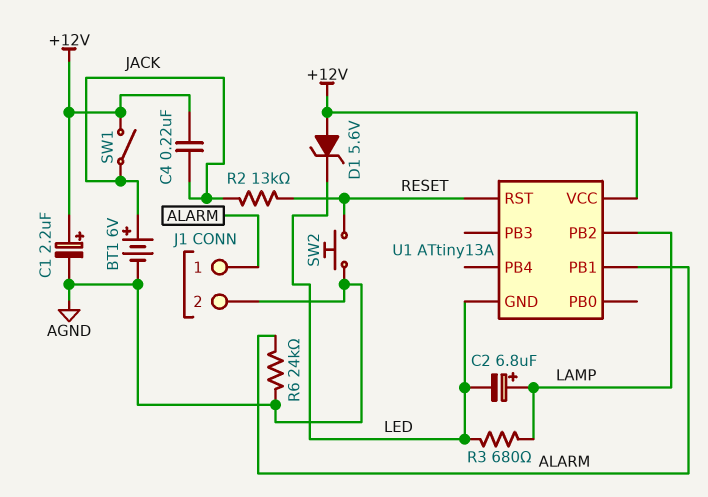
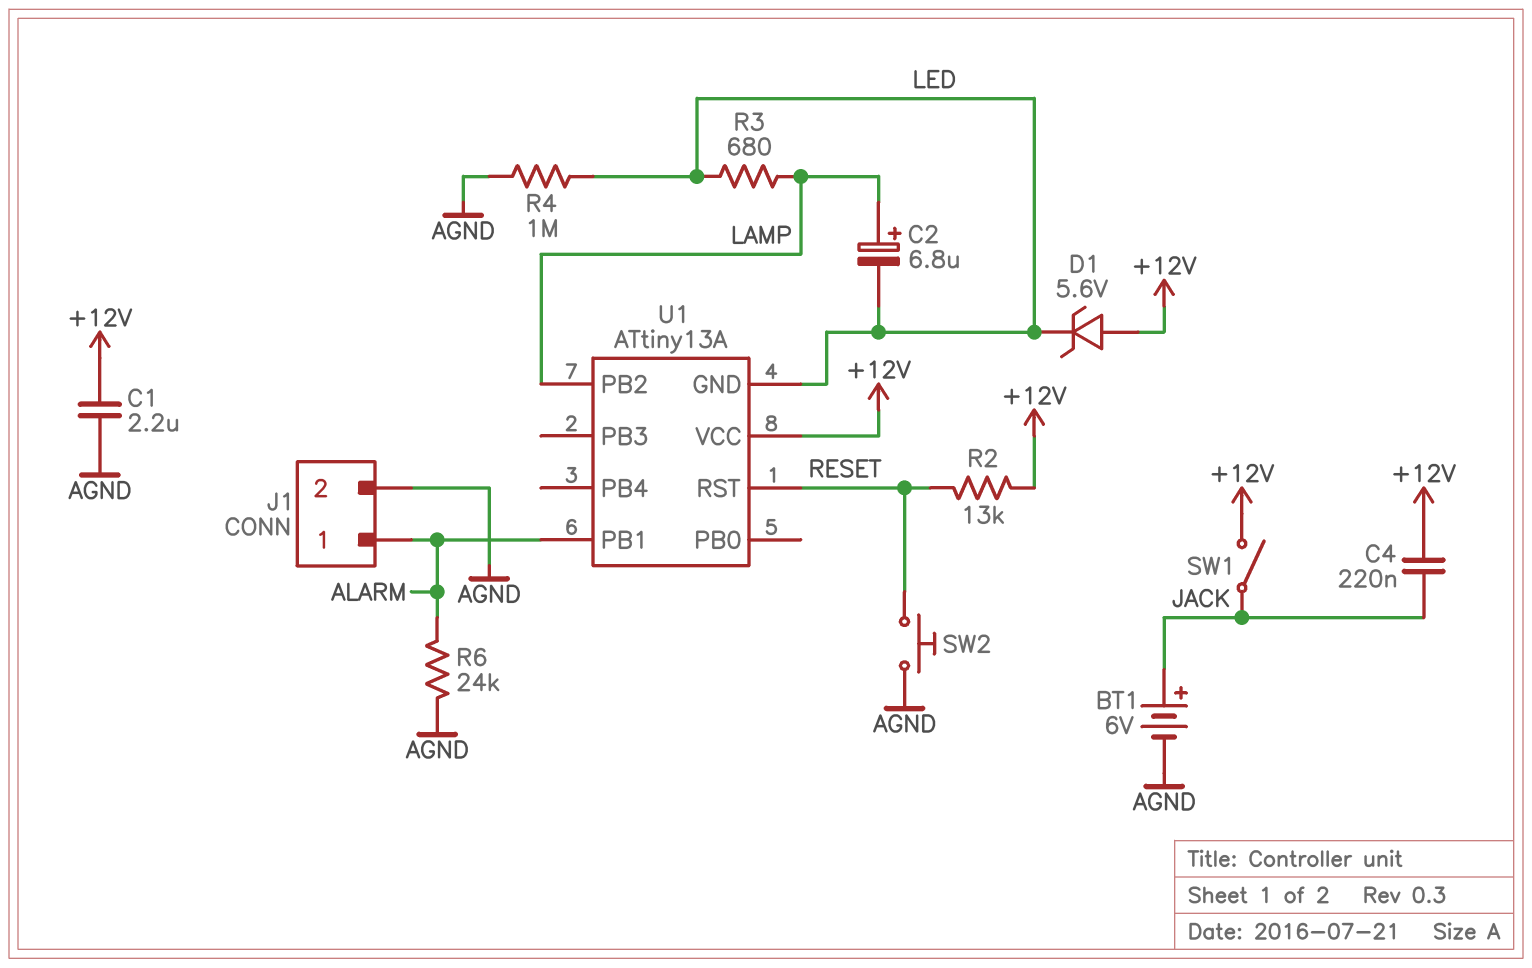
C1: 2.2uF (plus +12V, minus AGND) -> 2.2uF (+12V, AGND)
R2: 13k (JACK, RESET) -> 13k (+12V, RESET)
R4: none -> 1M (AGND, LED)

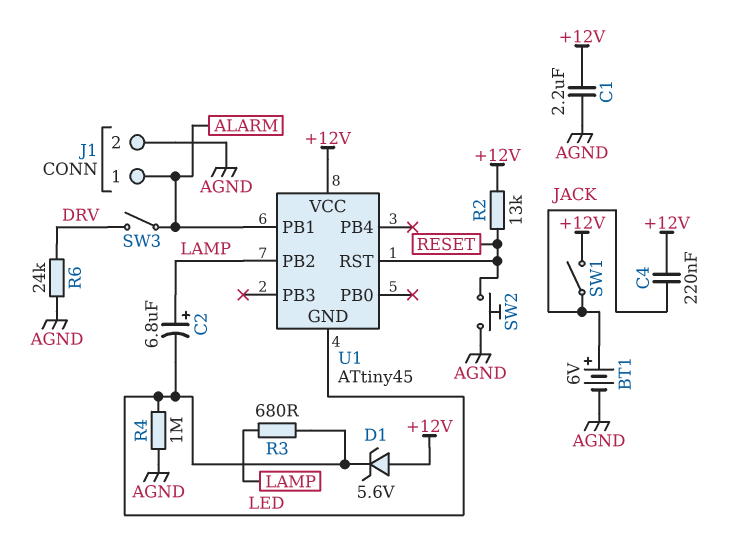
R6: 24k (AGND, ALARM) -> 24k (AGND, DRV)
SW3: none -> switch (ALARM, DRV)
U1: ATtiny13A -> ATtiny45

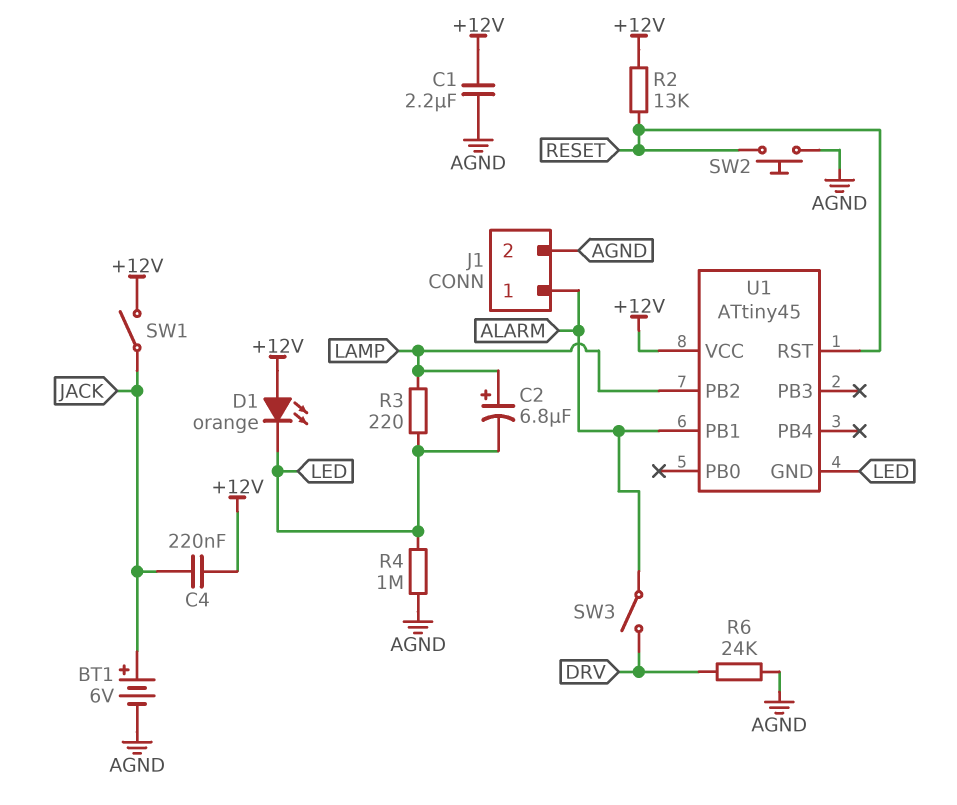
D1: zener 5.6V (A +12V, K LED) -> LED orange (A +12V, K LED)
R3: 680 (LAMP, LED) -> 220 (LAMP, LED)

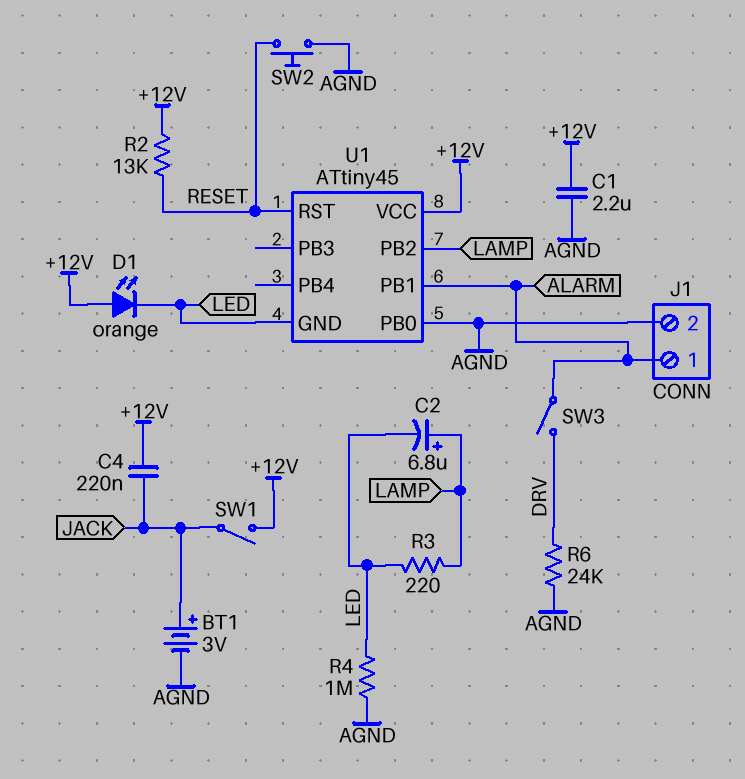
BT1: 6V (plus JACK, minus AGND) -> 3V (plus JACK, minus AGND)
U1 pin PB0: none -> AGND

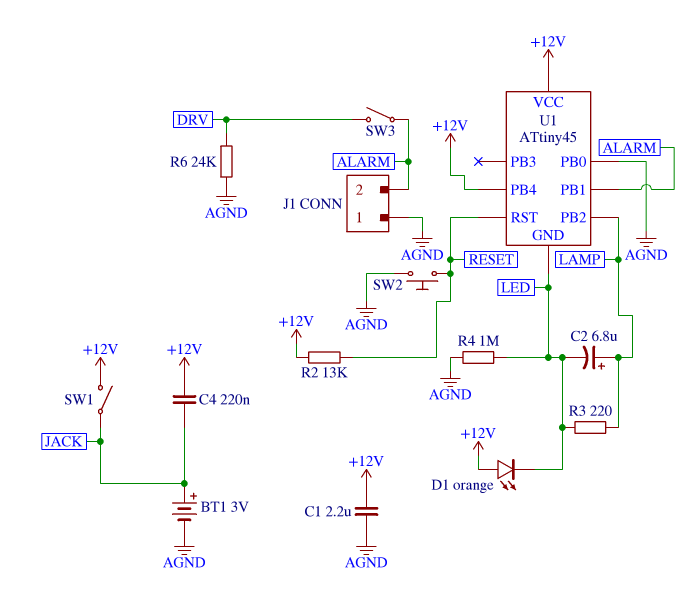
J1 pin 1: ALARM -> AGND
J1 pin 2: AGND -> ALARM
U1 pin PB4: none -> +12V

